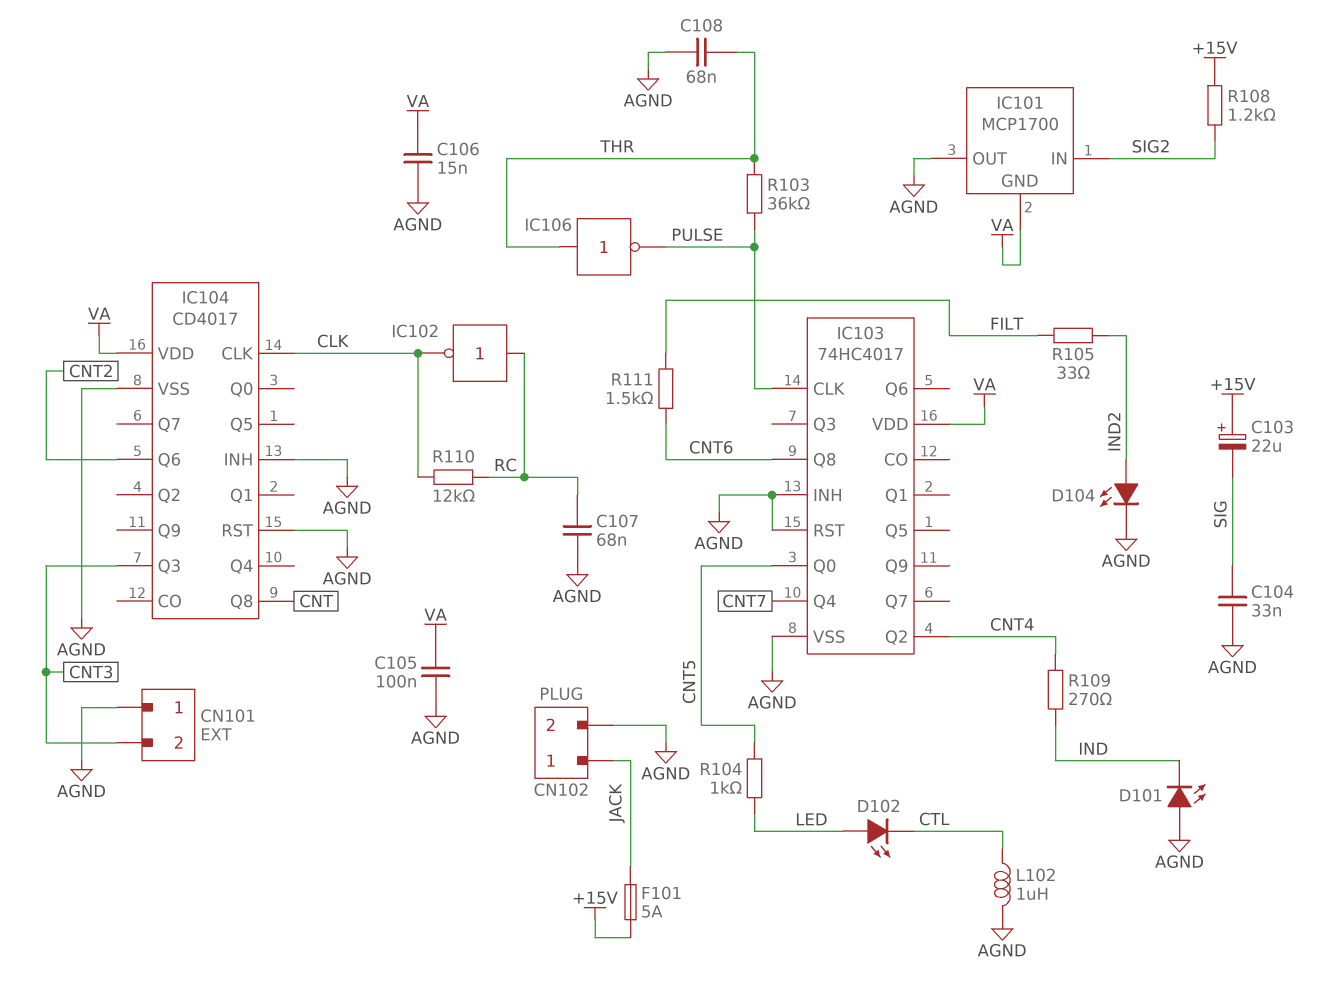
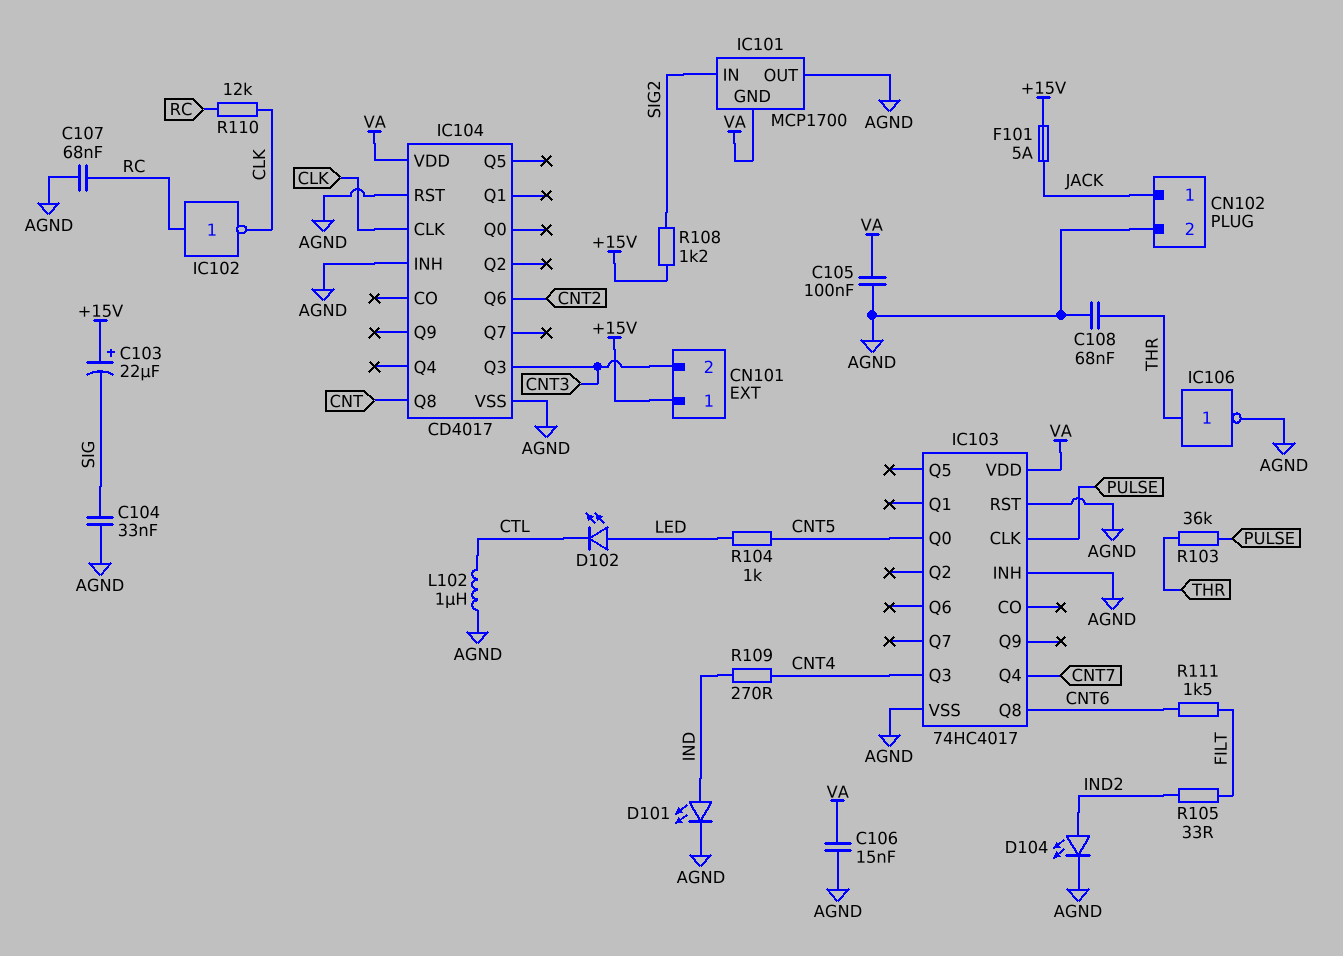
CN101 pin 1: AGND -> +15V
D101: LED (A AGND, K IND) -> LED (A IND, K AGND)
IC103 pin Q2: CNT4 -> none
IC103 pin Q3: none -> CNT4
IC106: NOT (in THR, out PULSE) -> NOT (in THR, out AGND)

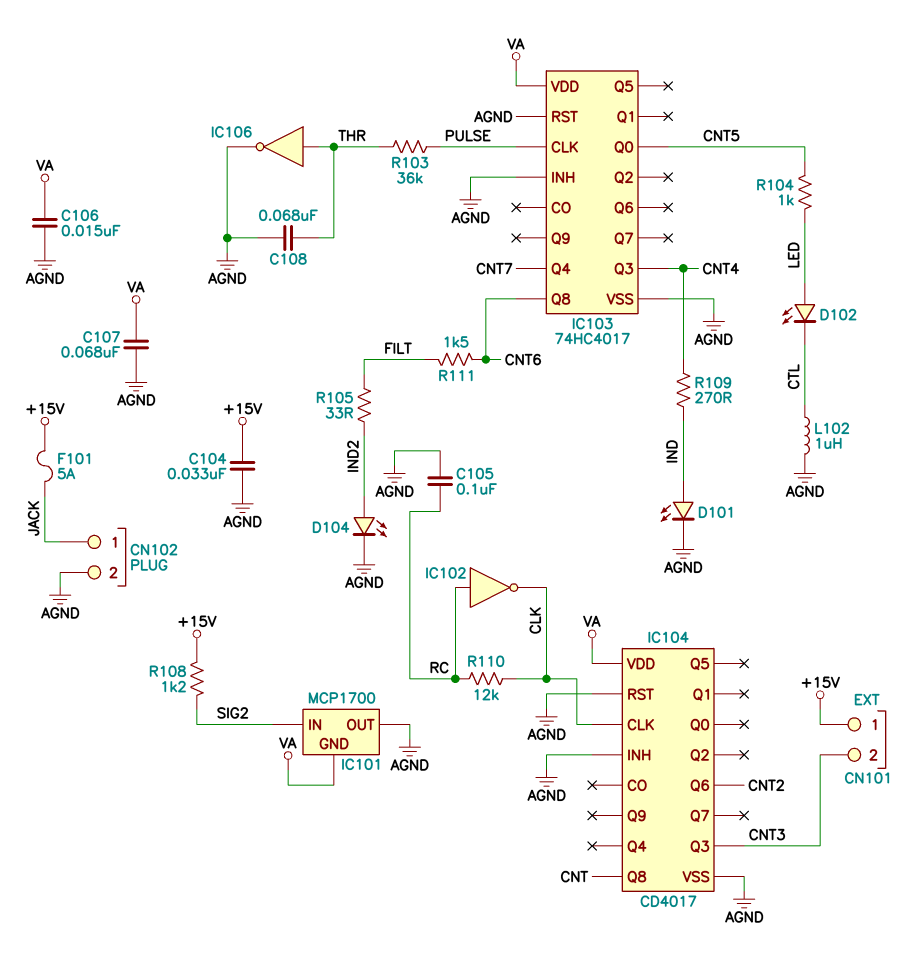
C103: 22uF (plus +15V, minus SIG) -> none
C104: 33nF (AGND, SIG) -> 33nF (+15V, AGND)
C105: 100nF (AGND, VA) -> 100nF (AGND, RC)
C107: 68nF (AGND, RC) -> 68nF (AGND, VA)

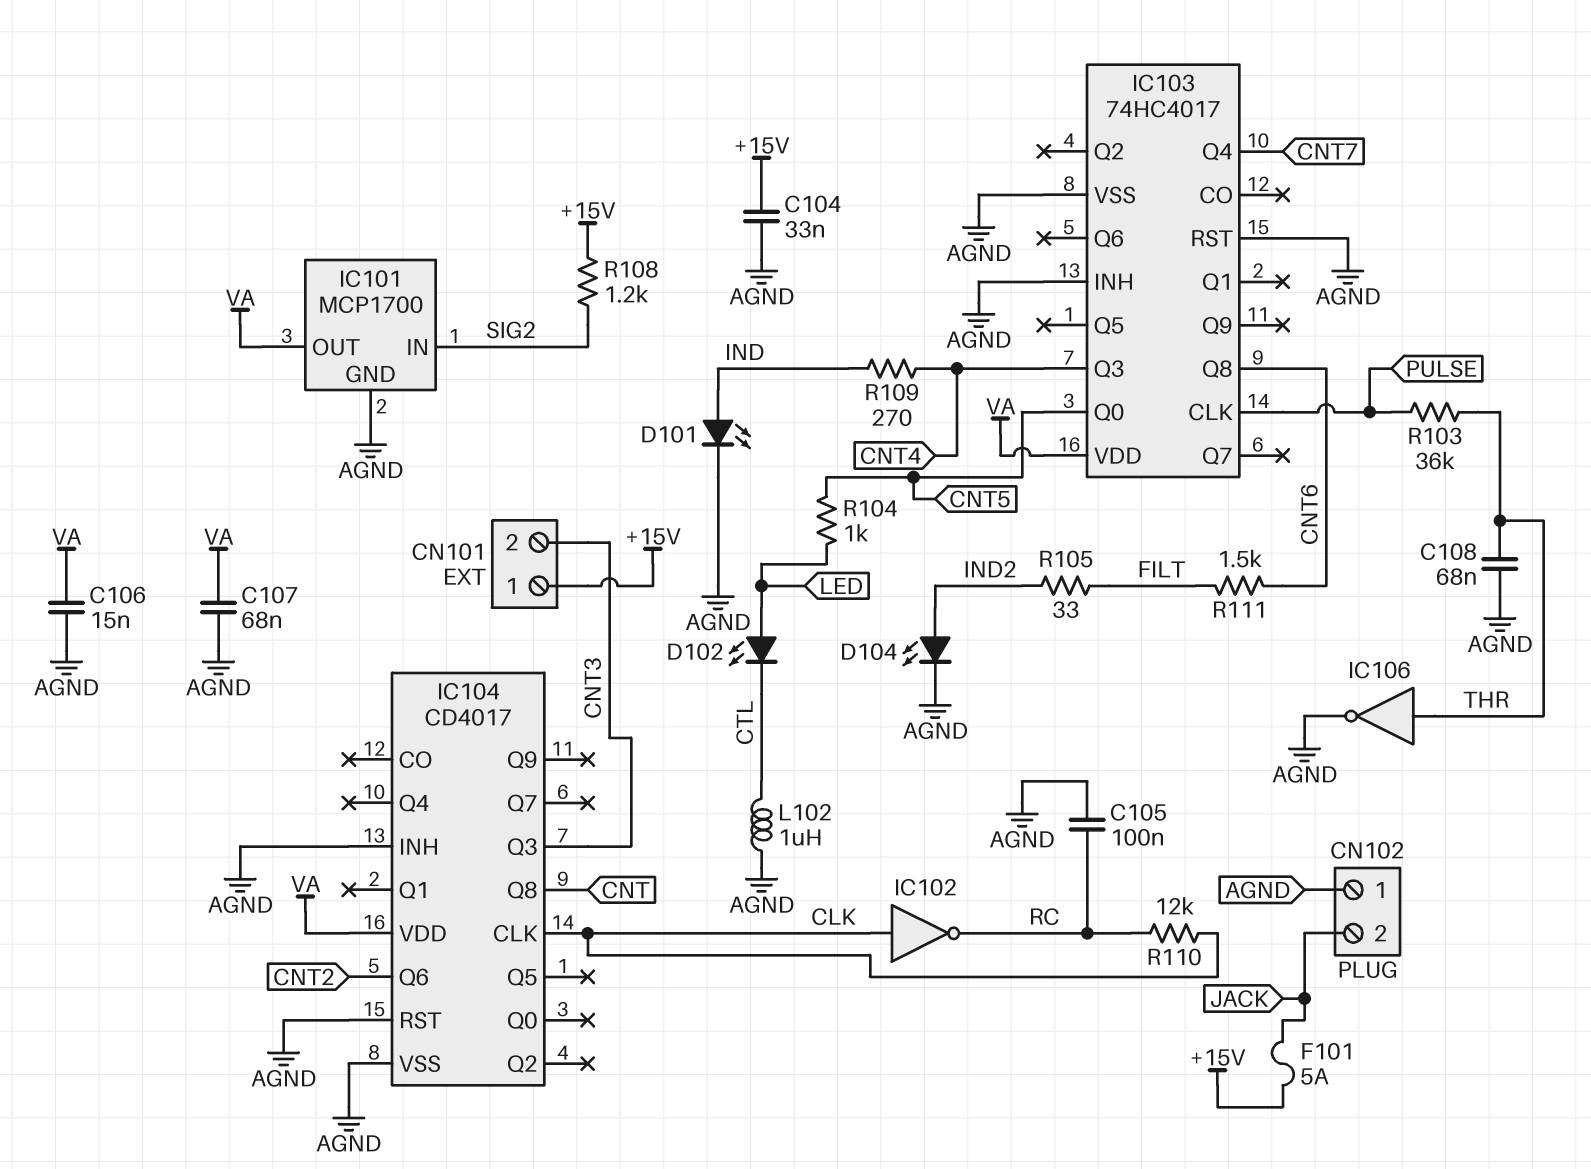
CN102 pin 1: JACK -> AGND
CN102 pin 2: AGND -> JACK
IC101 pin GND: VA -> AGND
IC101 pin OUT: AGND -> VA
IC102: NOT (in RC, out CLK) -> NOT (in CLK, out RC)

